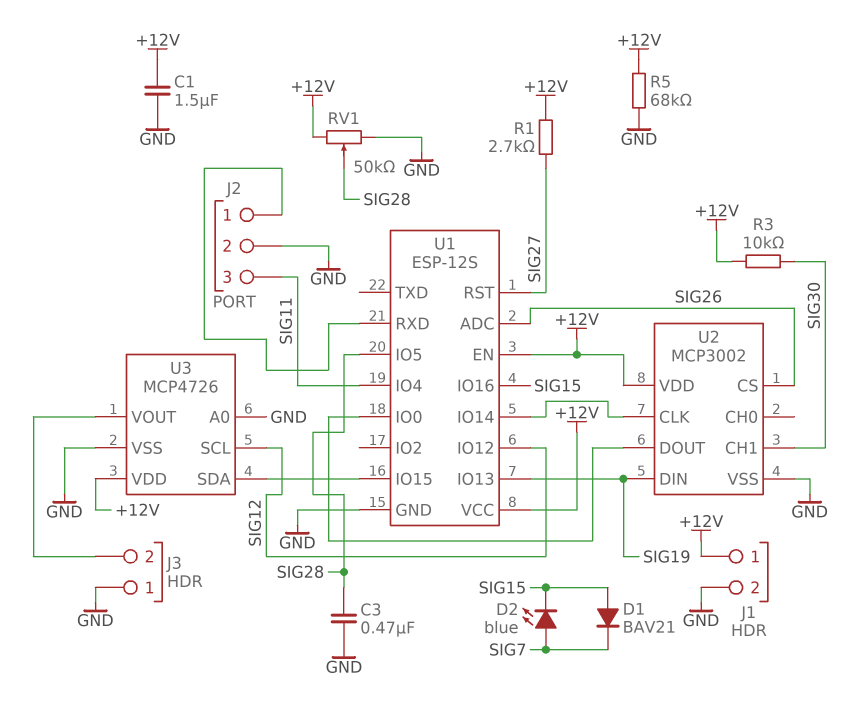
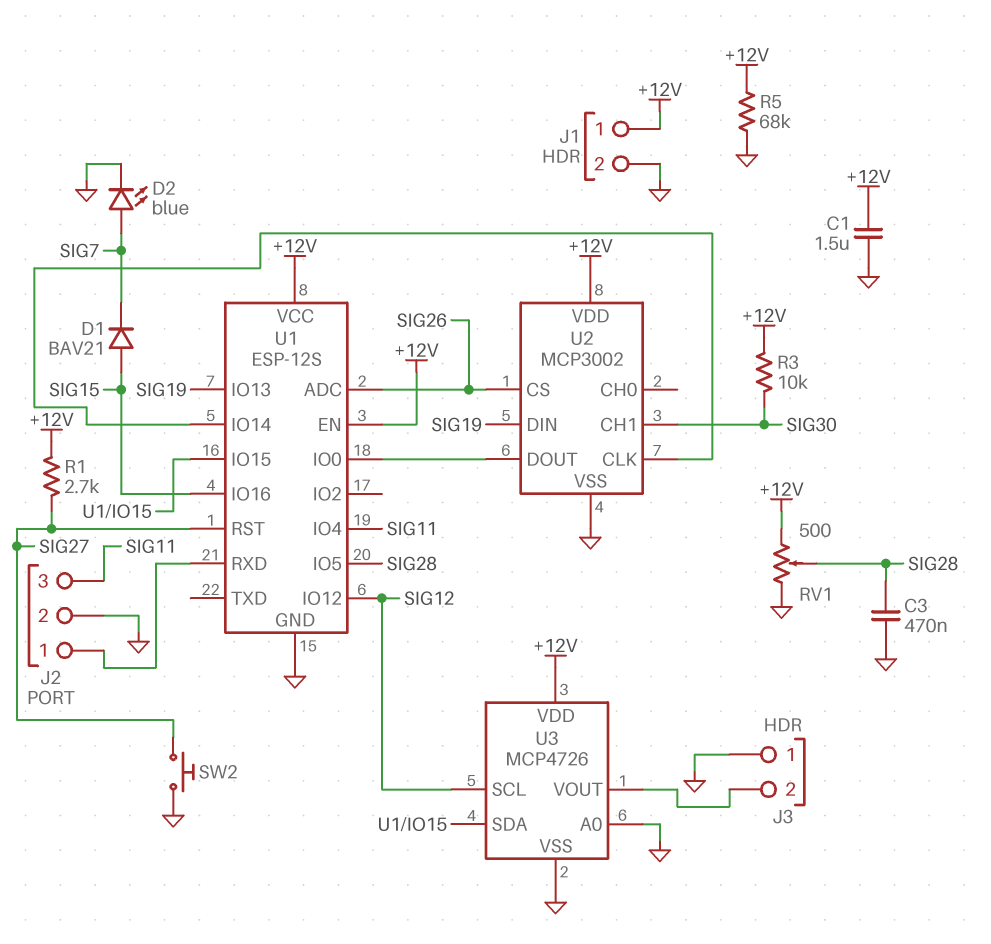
D2: LED blue (A SIG7, K SIG15) -> LED blue (A SIG7, K GND)
RV1: 50k (+12V, GND, wiper SIG28) -> 500 (+12V, GND, wiper SIG28)
SW2: none -> button (GND, SIG27)

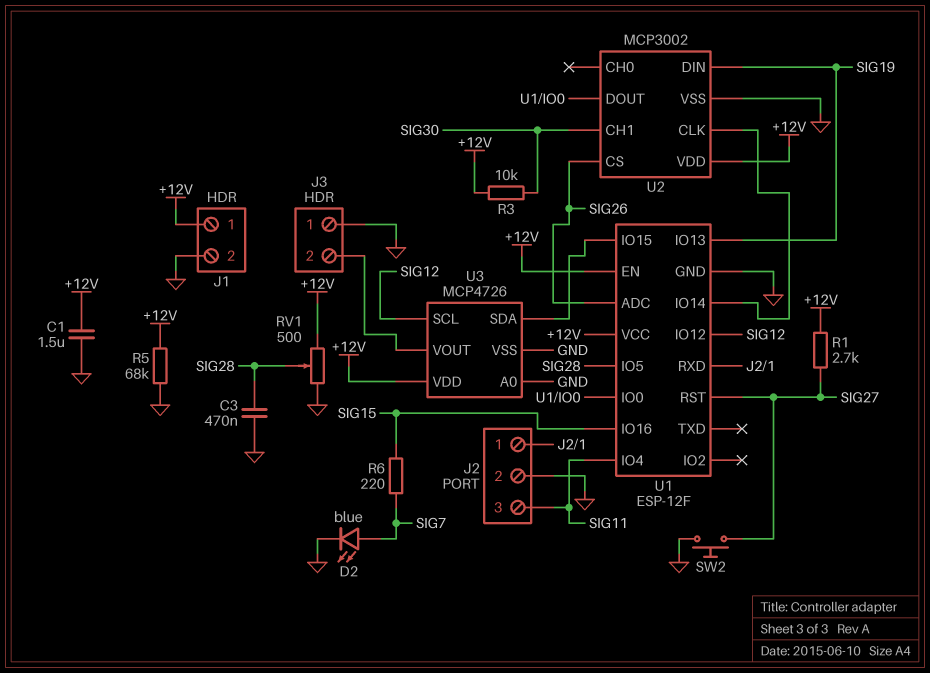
D1: diode BAV21 (A SIG15, K SIG7) -> none
R6: none -> 220 (SIG7, SIG15)
U1: ESP-12S -> ESP-12F

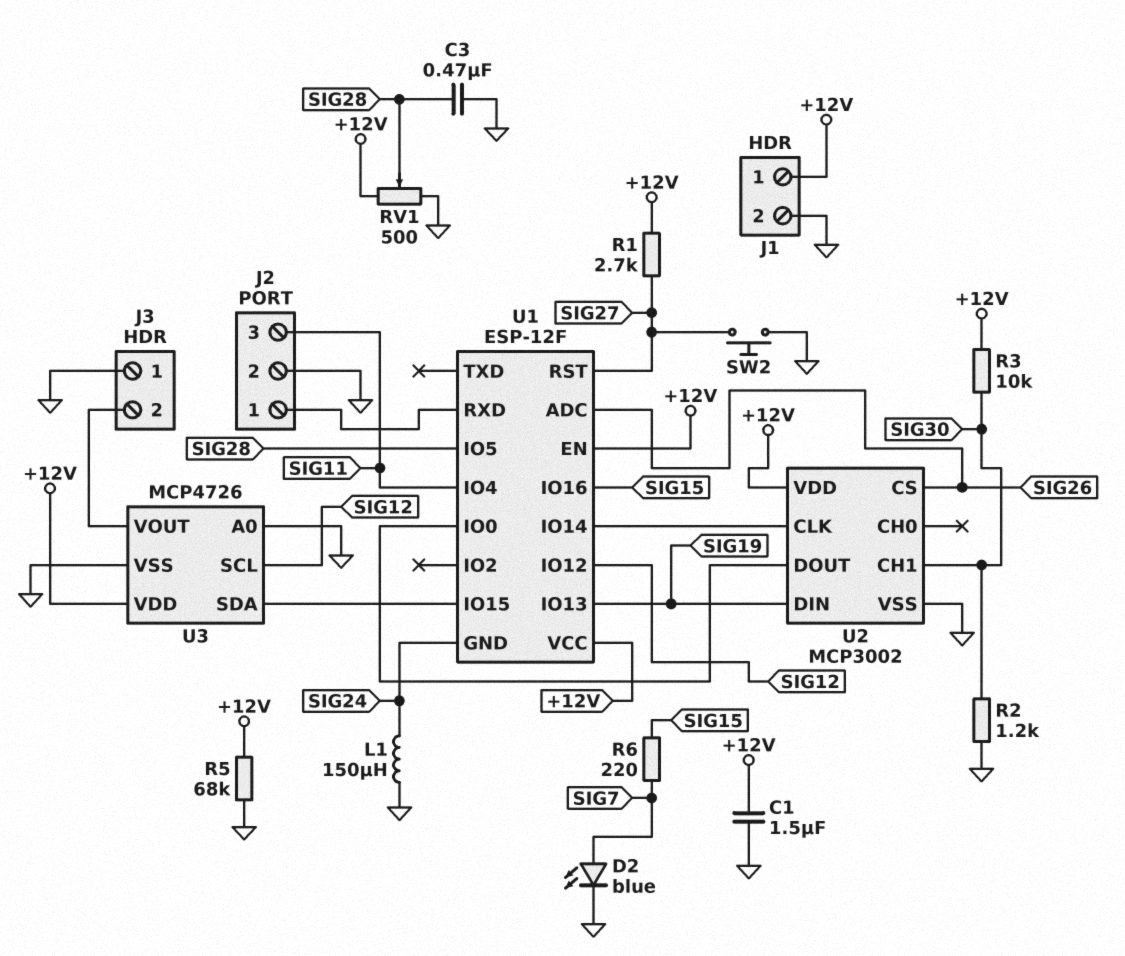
L1: none -> 150uH (GND, SIG24)
R2: none -> 1.2k (GND, SIG30)
U1 pin GND: GND -> SIG24

